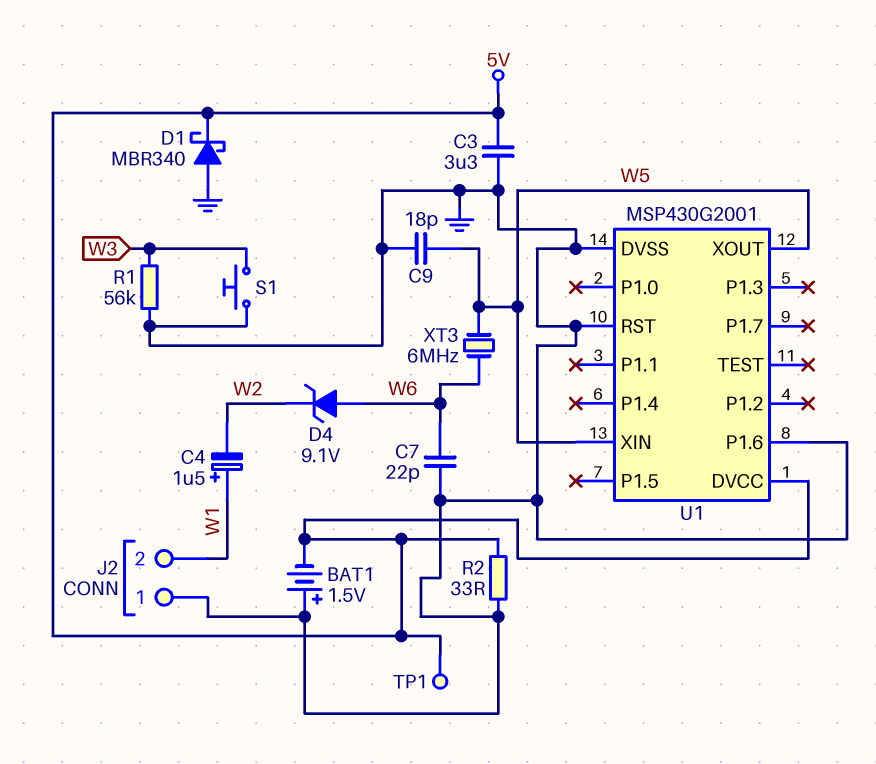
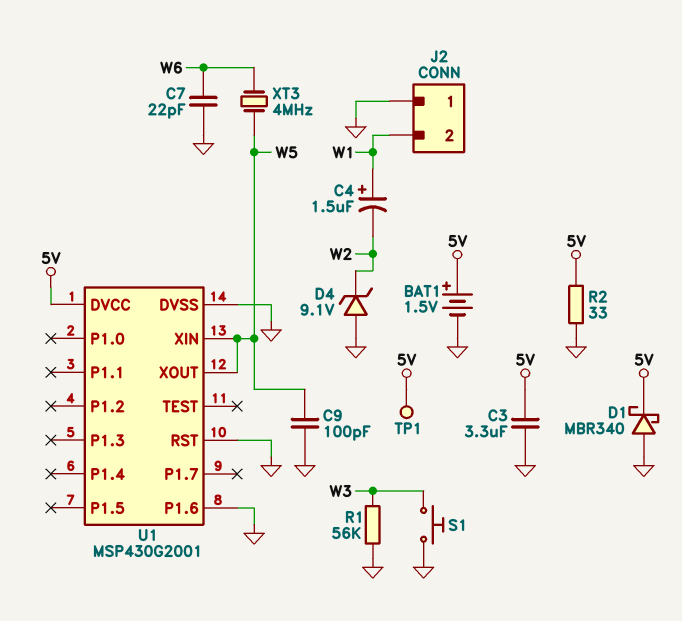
BAT1: 1.5V (plus GND, minus 5V) -> 1.5V (plus 5V, minus GND)
C9: 18pF (GND, W5) -> 100pF (GND, W5)
D4: zener 9.1V (A W6, K W2) -> zener 9.1V (A GND, K W2)
XT3: 6MHz (W5, W6) -> 4MHz (W5, W6)

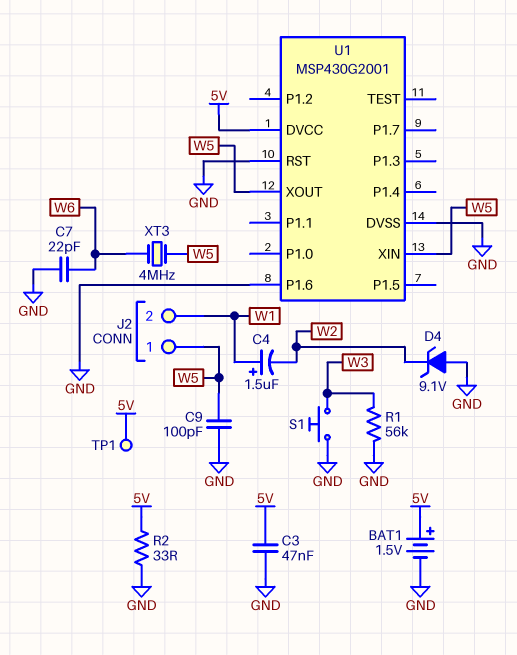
C3: 3.3uF (5V, GND) -> 47nF (5V, GND)
D1: schottky MBR340 (A GND, K 5V) -> none
J2 pin 1: GND -> W5

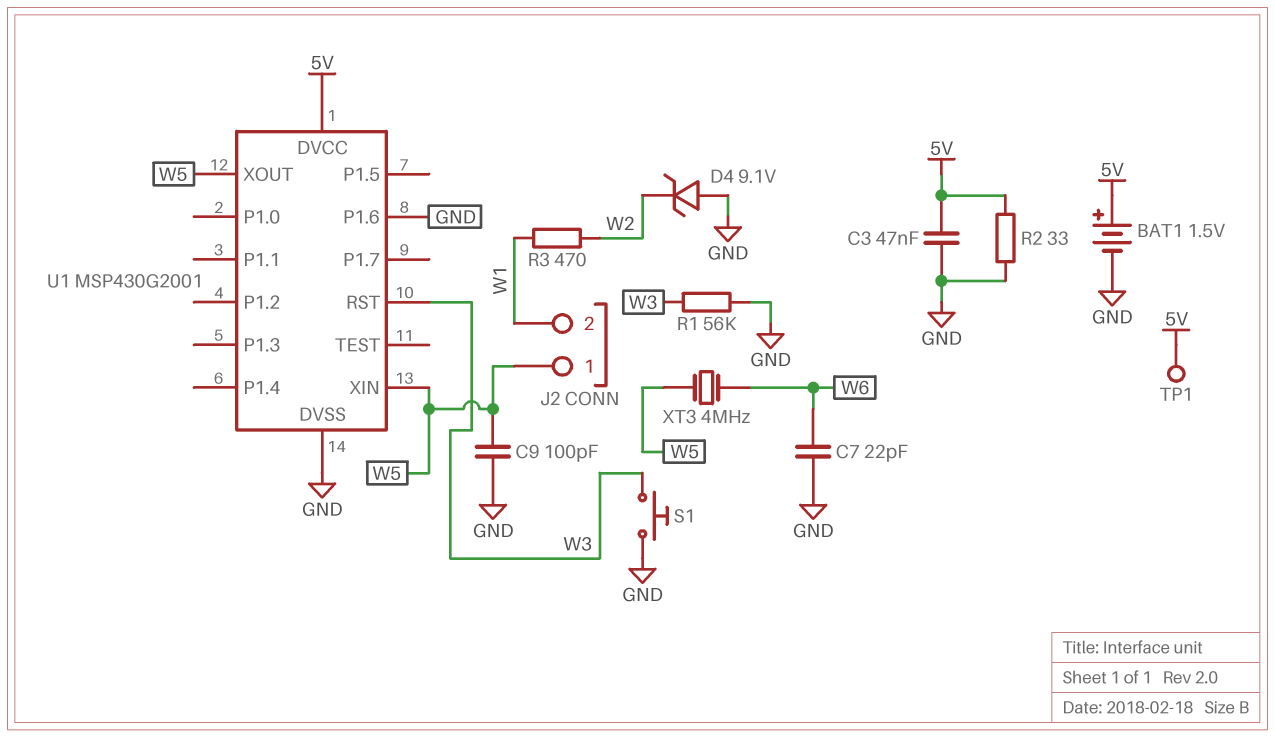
C4: 1.5uF (plus W1, minus W2) -> none
R3: none -> 470 (W1, W2)
U1 pin RST: GND -> W3

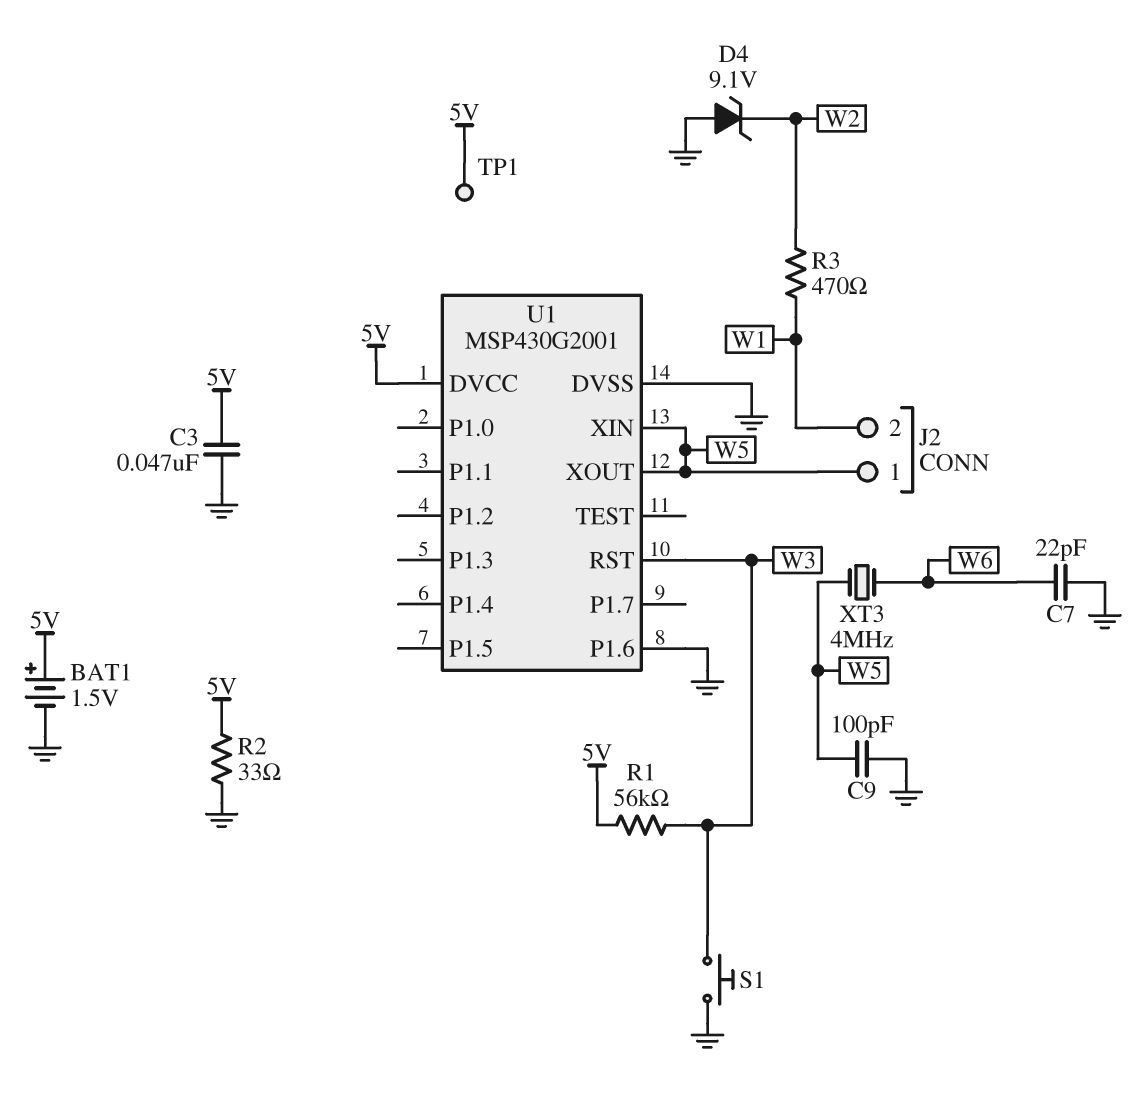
R1: 56k (GND, W3) -> 56k (5V, W3)

